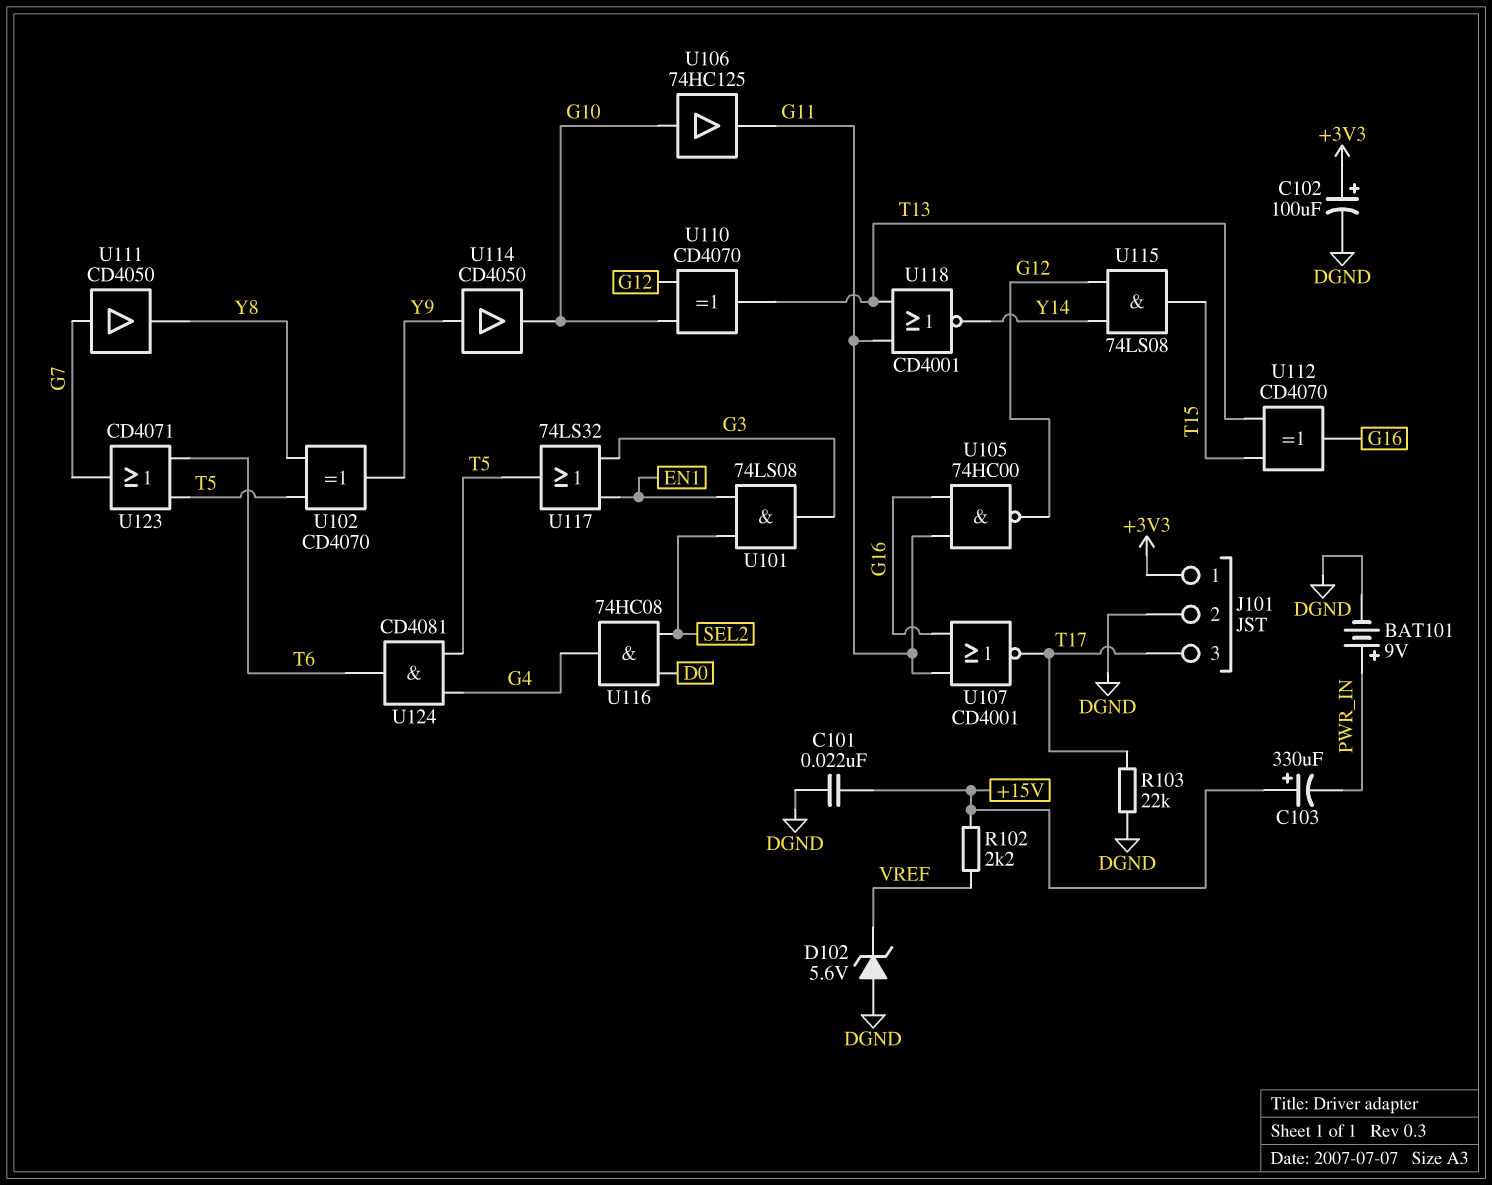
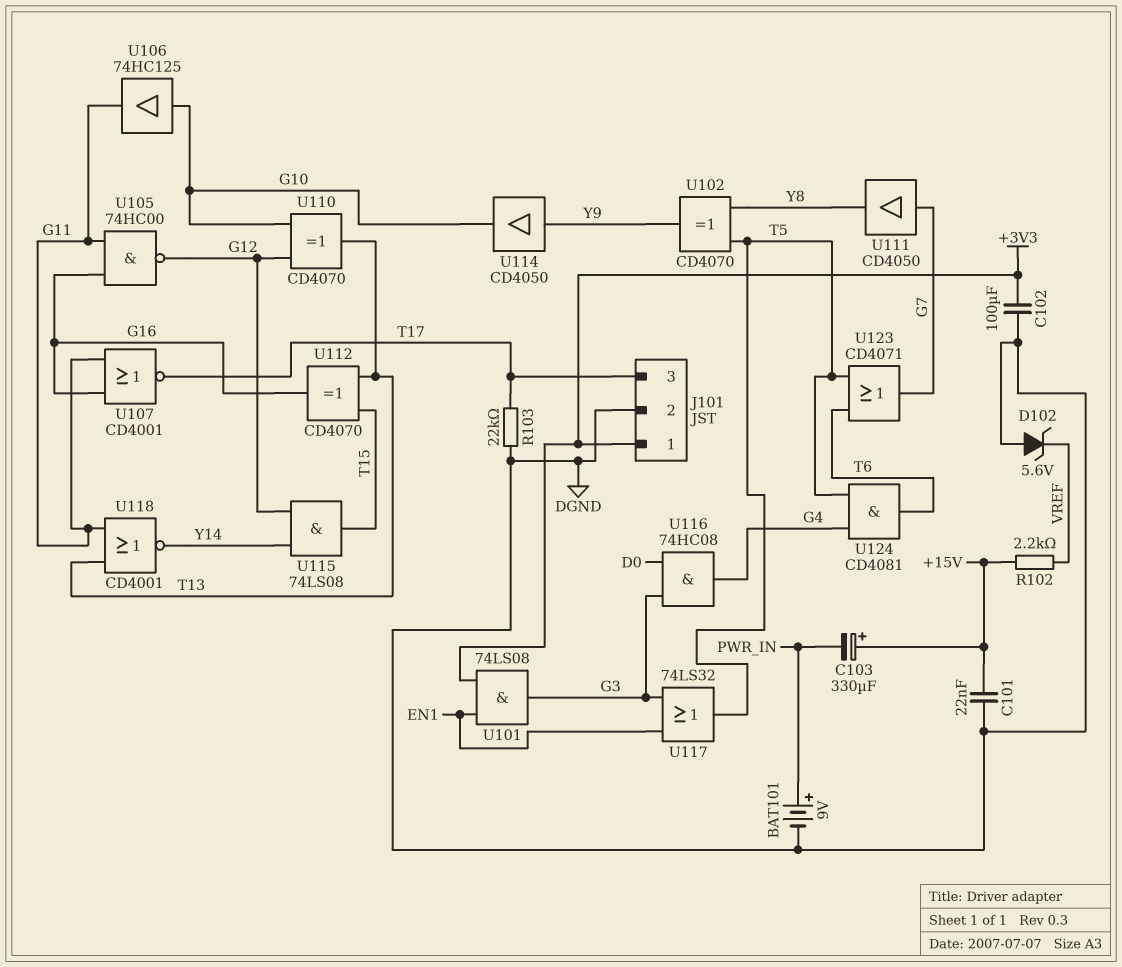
C102: 100uF (plus +3V3, minus DGND) -> 100uF (+3V3, DGND)
U101: AND 74LS08 (in EN1, in SEL2, out G3) -> AND 74LS08 (in +3V3, in EN1, out G3)
U116: AND 74HC08 (in D0, in SEL2, out G4) -> AND 74HC08 (in D0, in G3, out G4)

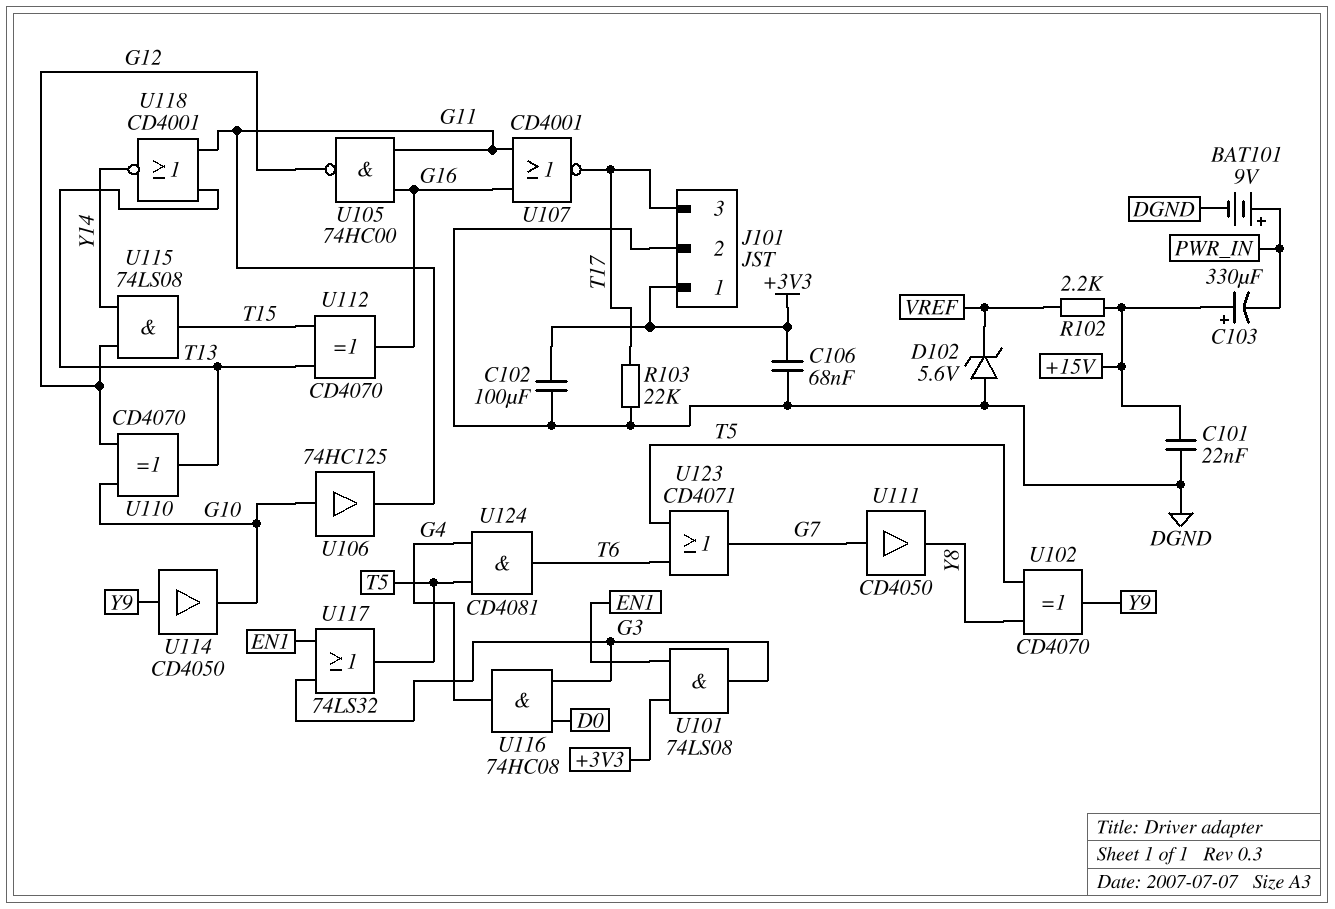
C106: none -> 68nF (+3V3, DGND)

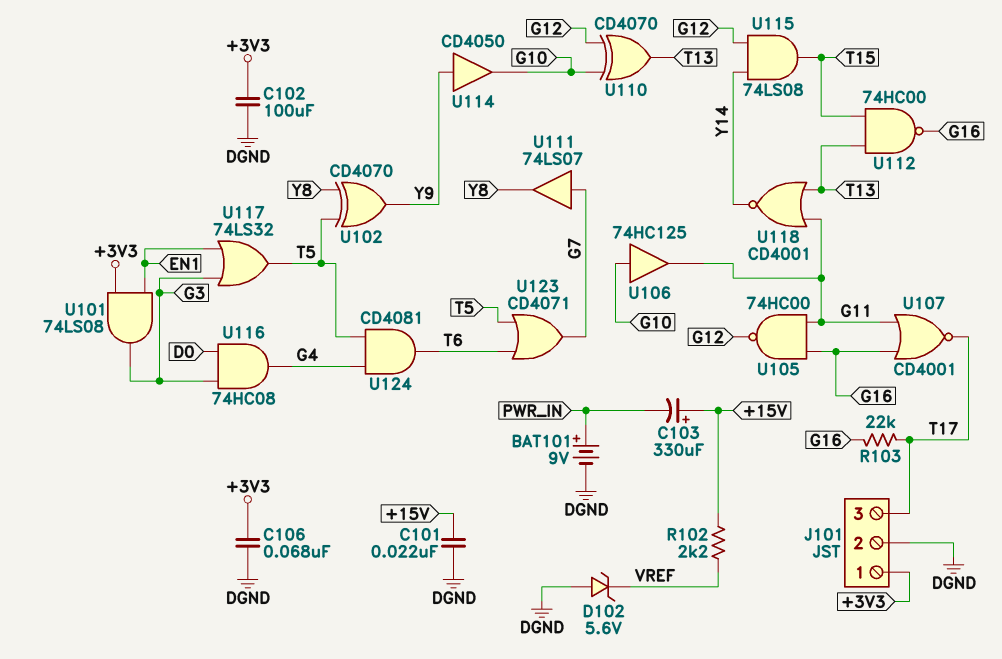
R103: 22k (DGND, T17) -> 22k (G16, T17)
U111: buffer CD4050 (in G7, out Y8) -> buffer 74LS07 (in G7, out Y8)
U112: XOR CD4070 (in T13, in T15, out G16) -> NAND 74HC00 (in T13, in T15, out G16)

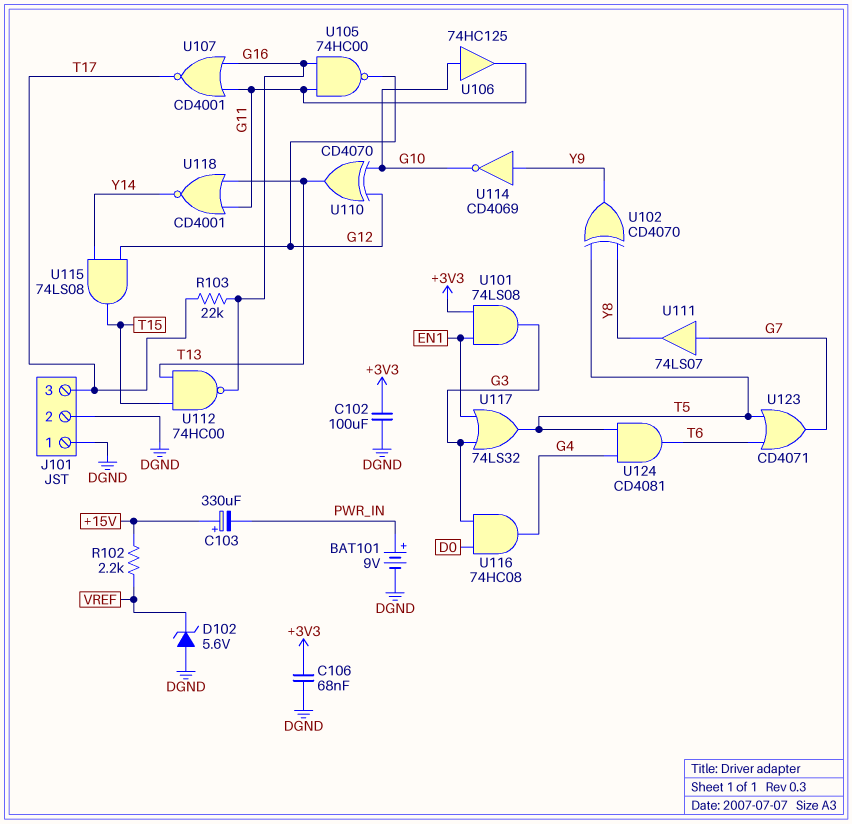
C101: 22nF (+15V, DGND) -> none
J101 pin 1: +3V3 -> DGND
U114: buffer CD4050 (in Y9, out G10) -> NOT CD4069 (in Y9, out G10)

